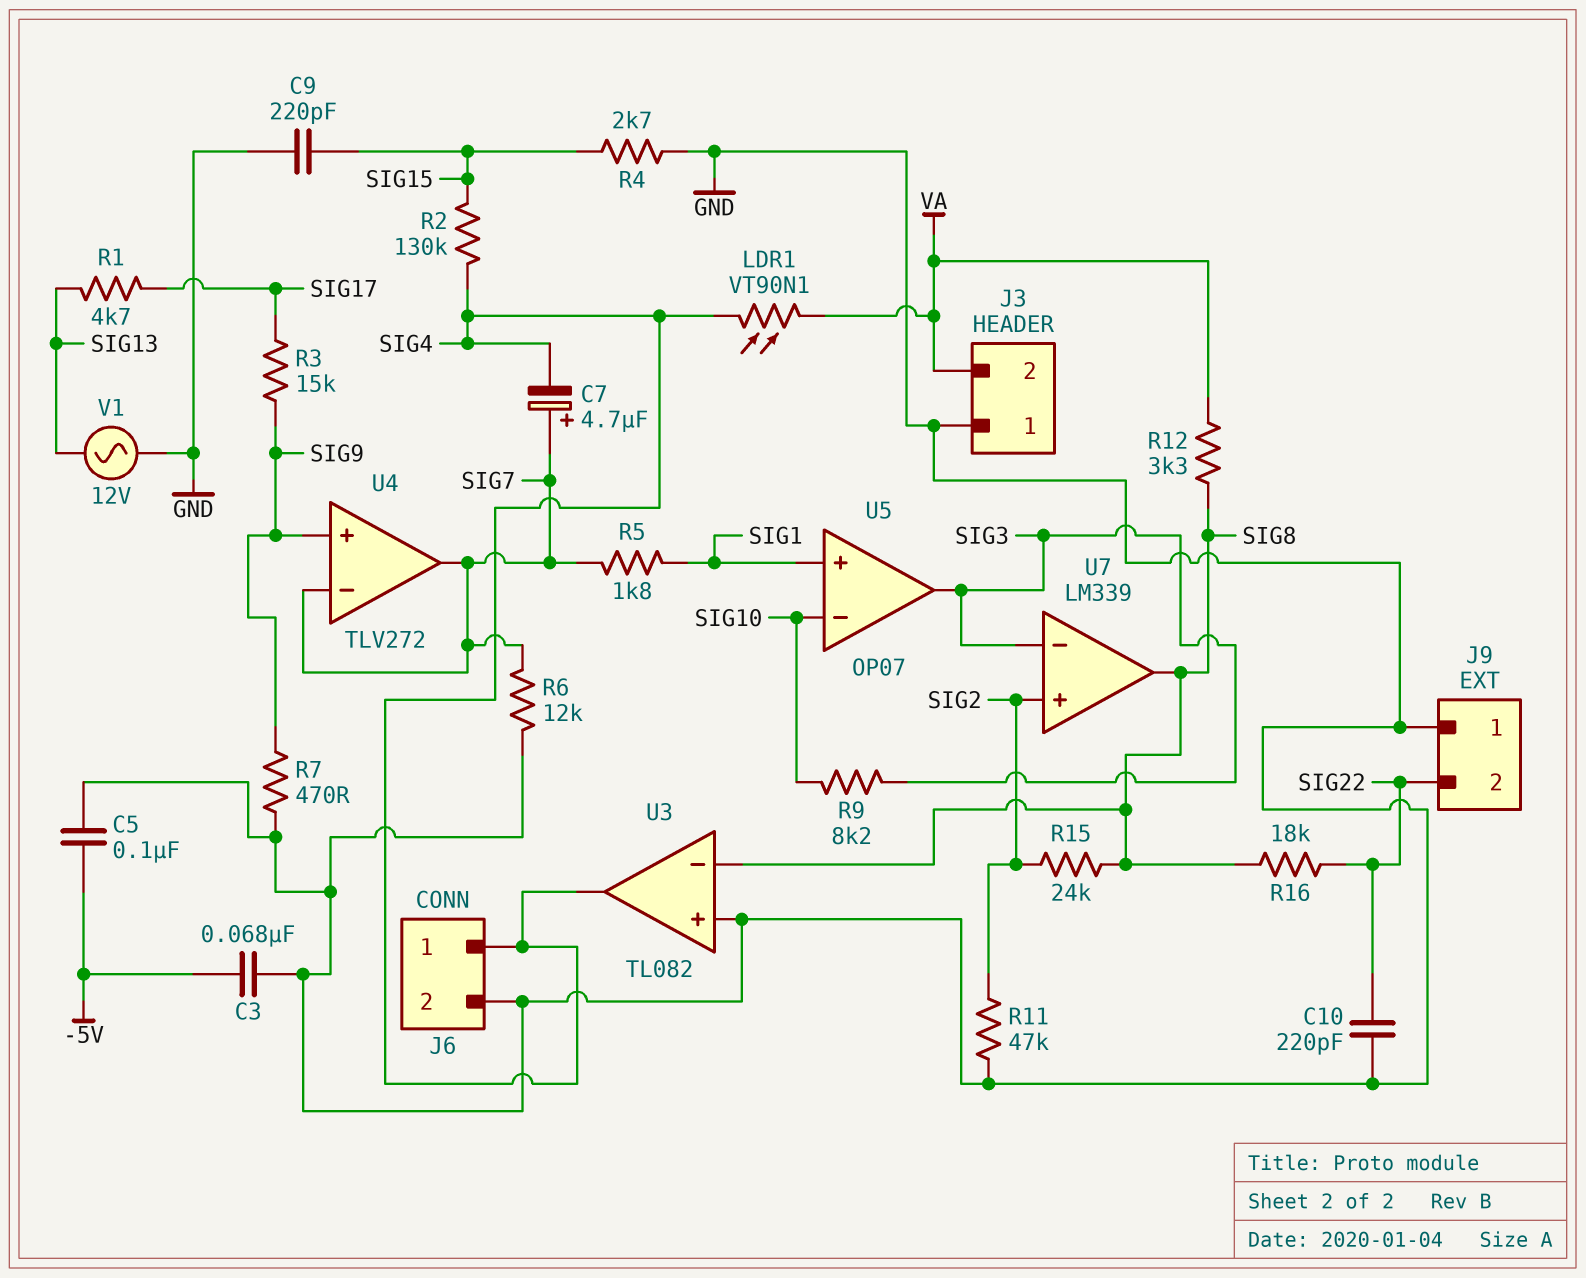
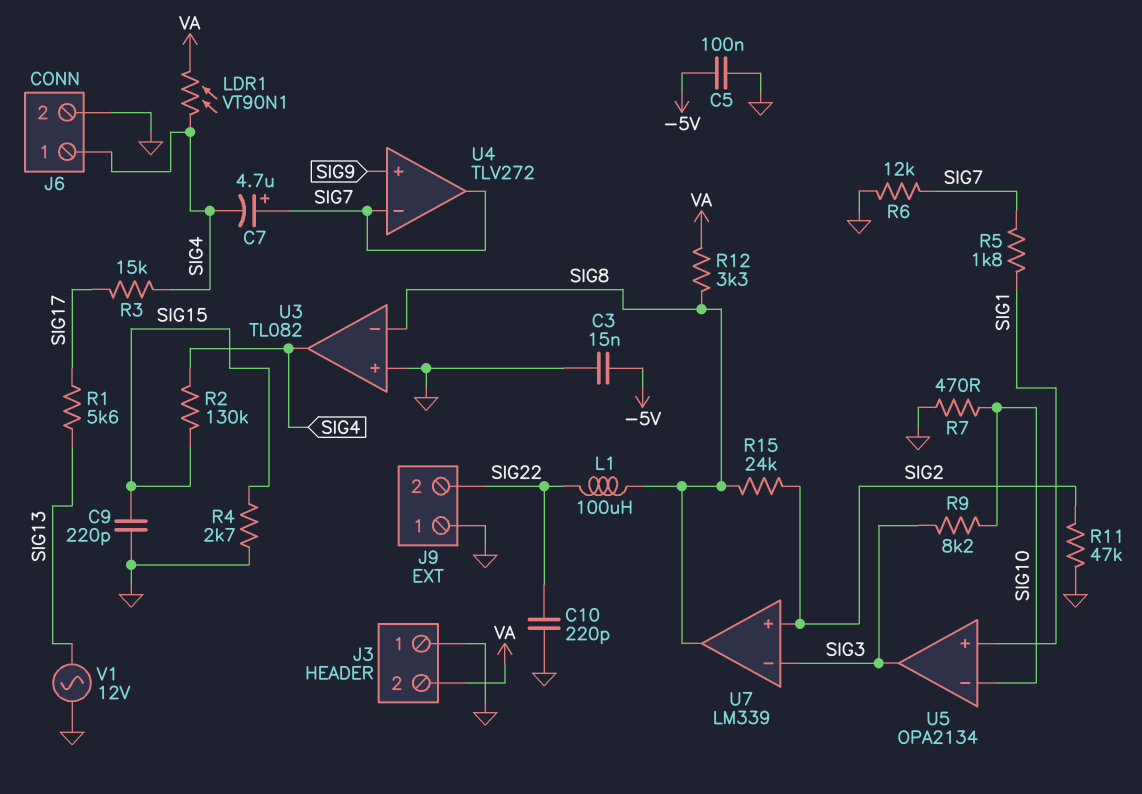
C3: 68nF (-5V, GND) -> 15nF (-5V, GND)
L1: none -> 100uH (SIG8, SIG22)
R1: 4.7k (SIG13, SIG17) -> 5.6k (SIG13, SIG17)
R3: 15k (SIG9, SIG17) -> 15k (SIG4, SIG17)
R7: 470 (GND, SIG9) -> 470 (GND, SIG10)
R16: 18k (SIG8, SIG22) -> none
U5: OP07 -> OPA2134

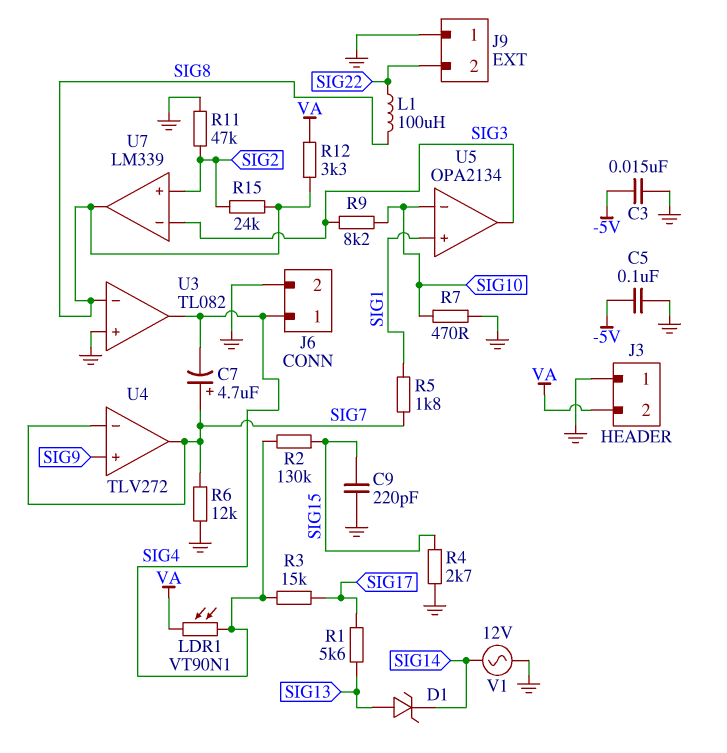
C10: 220pF (GND, SIG22) -> none
D1: none -> zener (A SIG13, K SIG14)
V1: AC 12V (GND, SIG13) -> AC 12V (GND, SIG14)

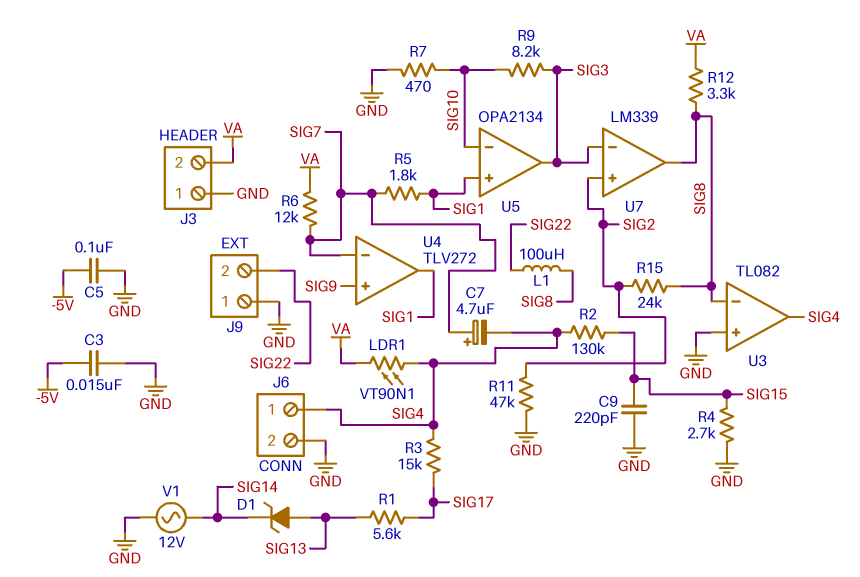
R6: 12k (GND, SIG7) -> 12k (SIG7, VA)
U4 pin out: SIG7 -> SIG1

